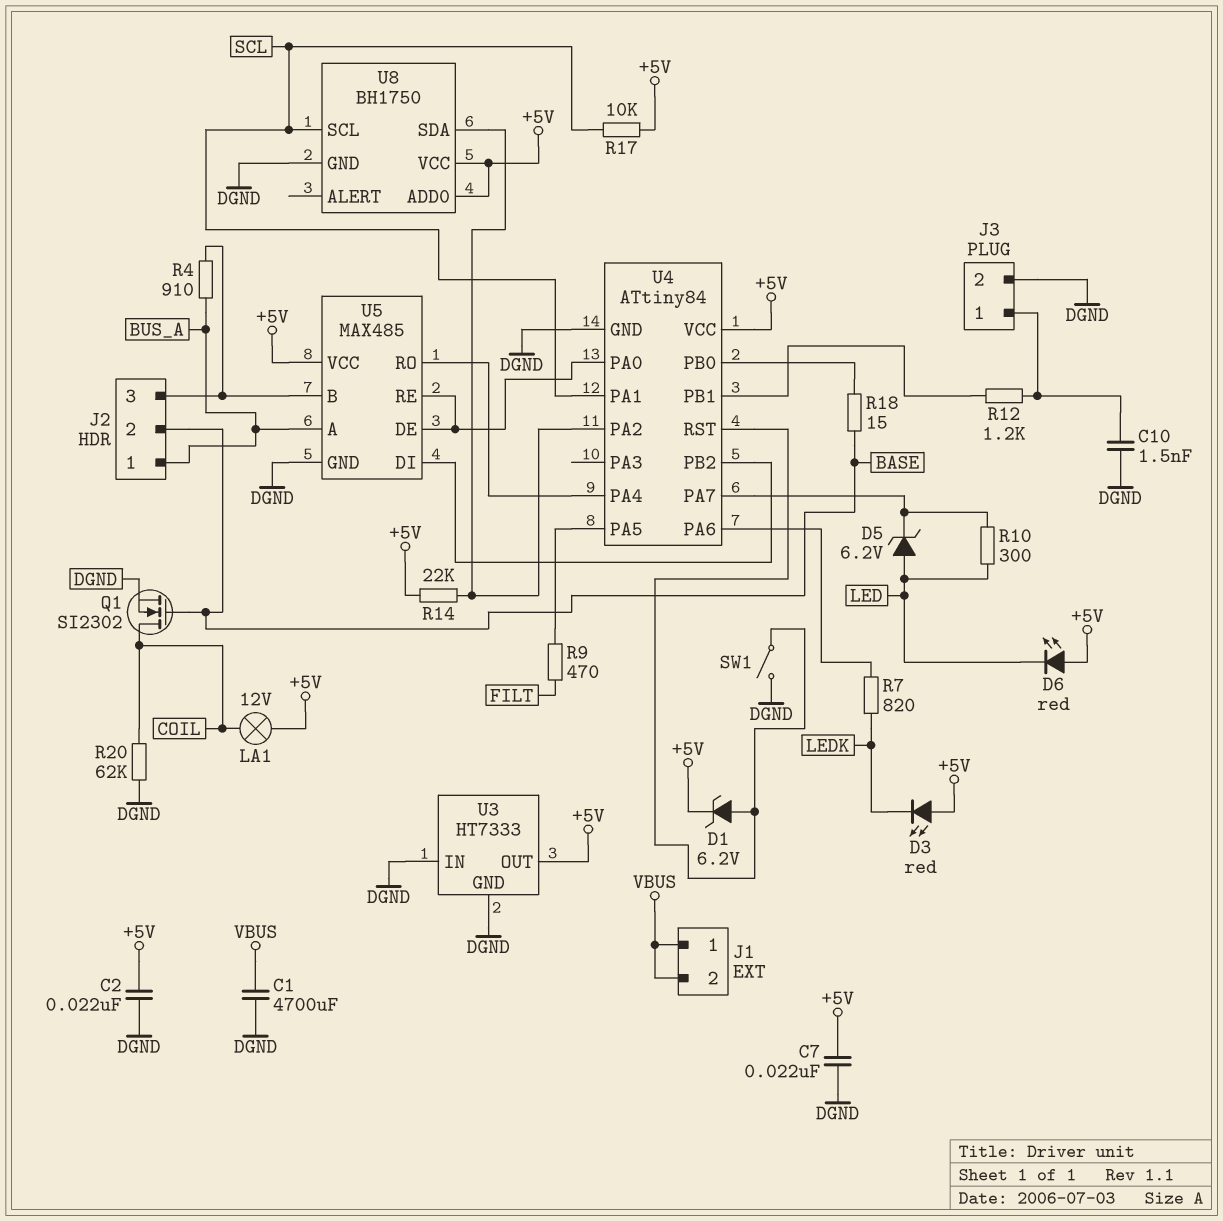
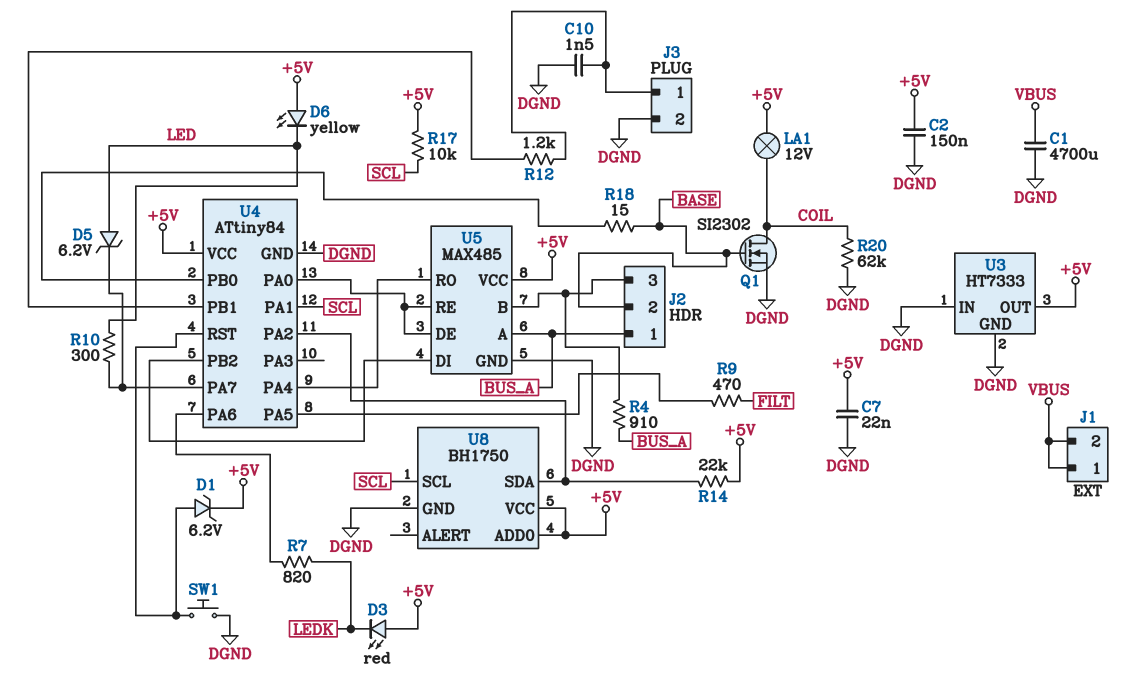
C2: 22nF (+5V, DGND) -> 150nF (+5V, DGND)
D6: LED red (A +5V, K LED) -> LED yellow (A +5V, K LED)
SW1: switch (DGND, U4/RST) -> button (DGND, U4/RST)

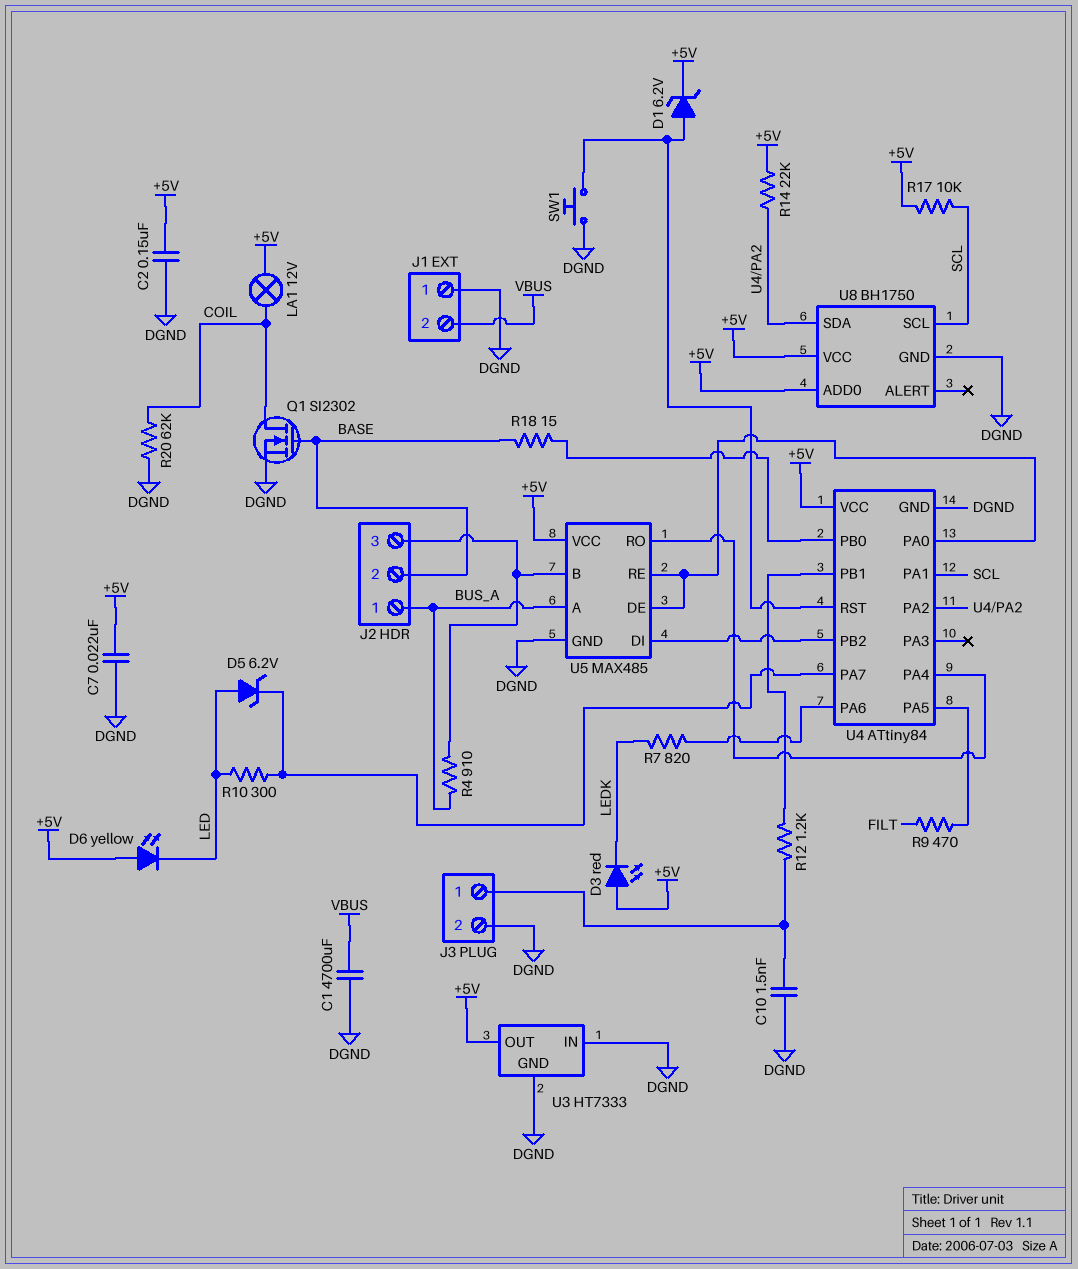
J1 pin 1: VBUS -> DGND

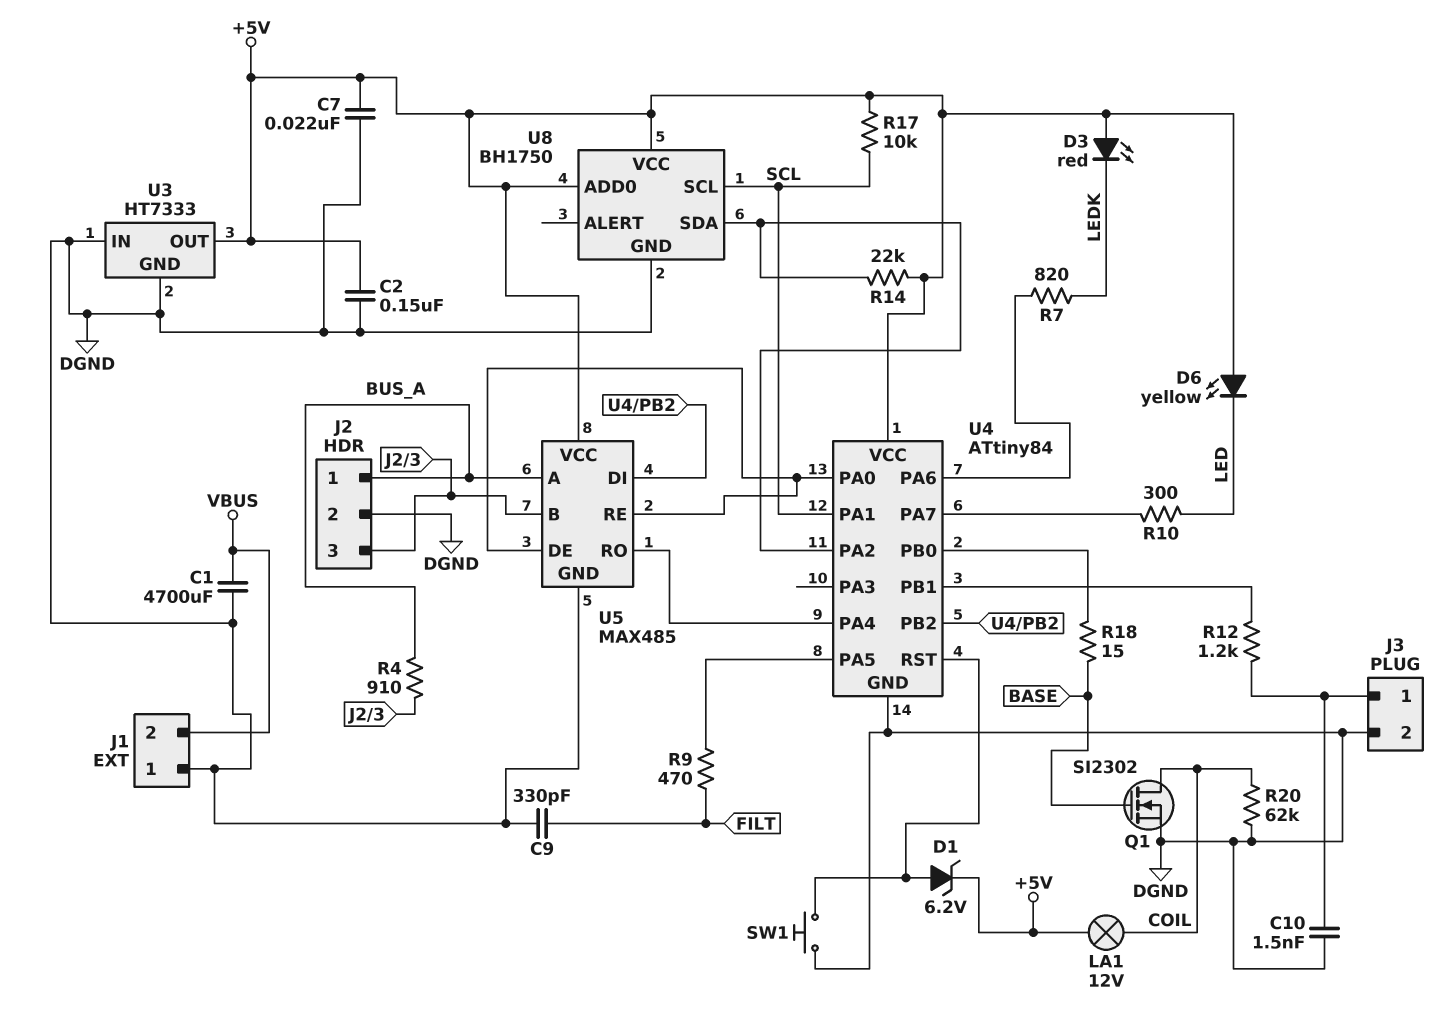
C9: none -> 330pF (DGND, FILT)
D5: zener 6.2V (A LED, K U4/PA7) -> none
J2 pin 2: BASE -> DGND

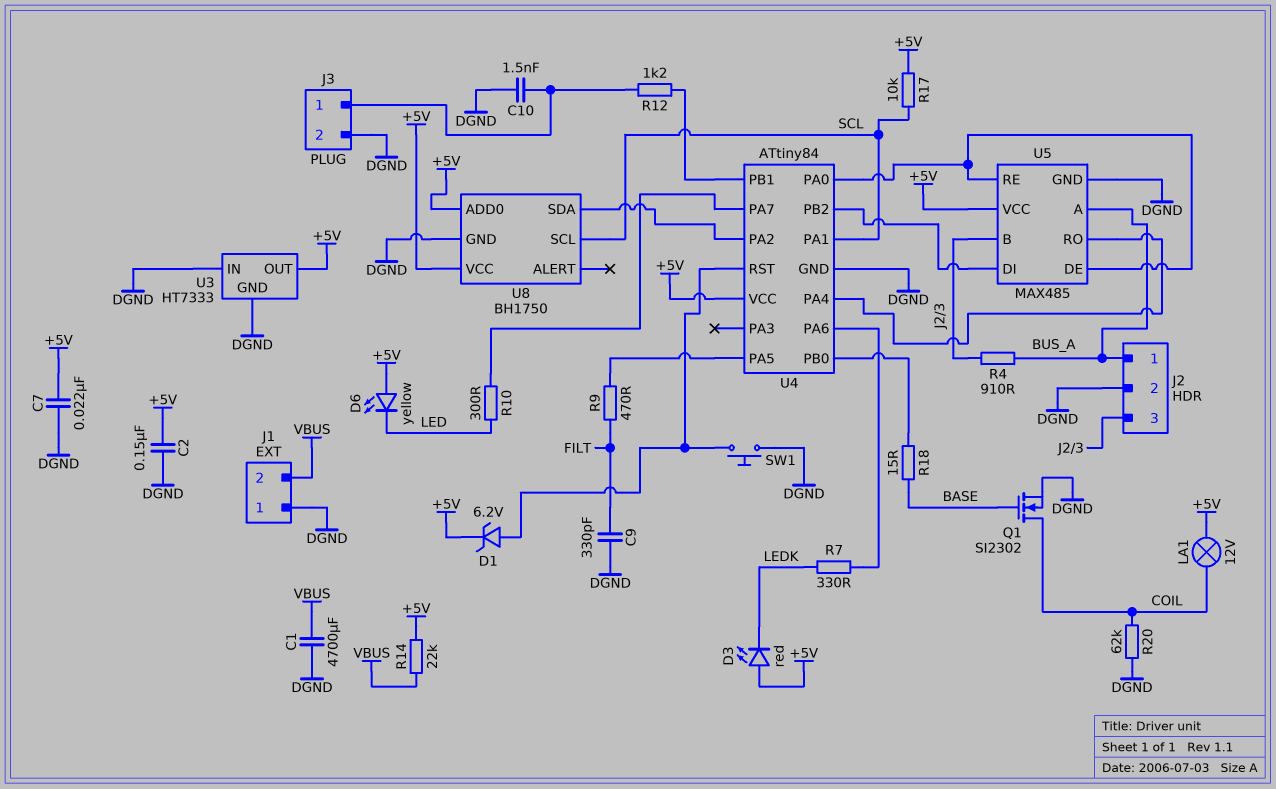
R7: 820 (LEDK, U4/PA6) -> 330 (LEDK, U4/PA6)
R14: 22k (+5V, U4/PA2) -> 22k (+5V, VBUS)

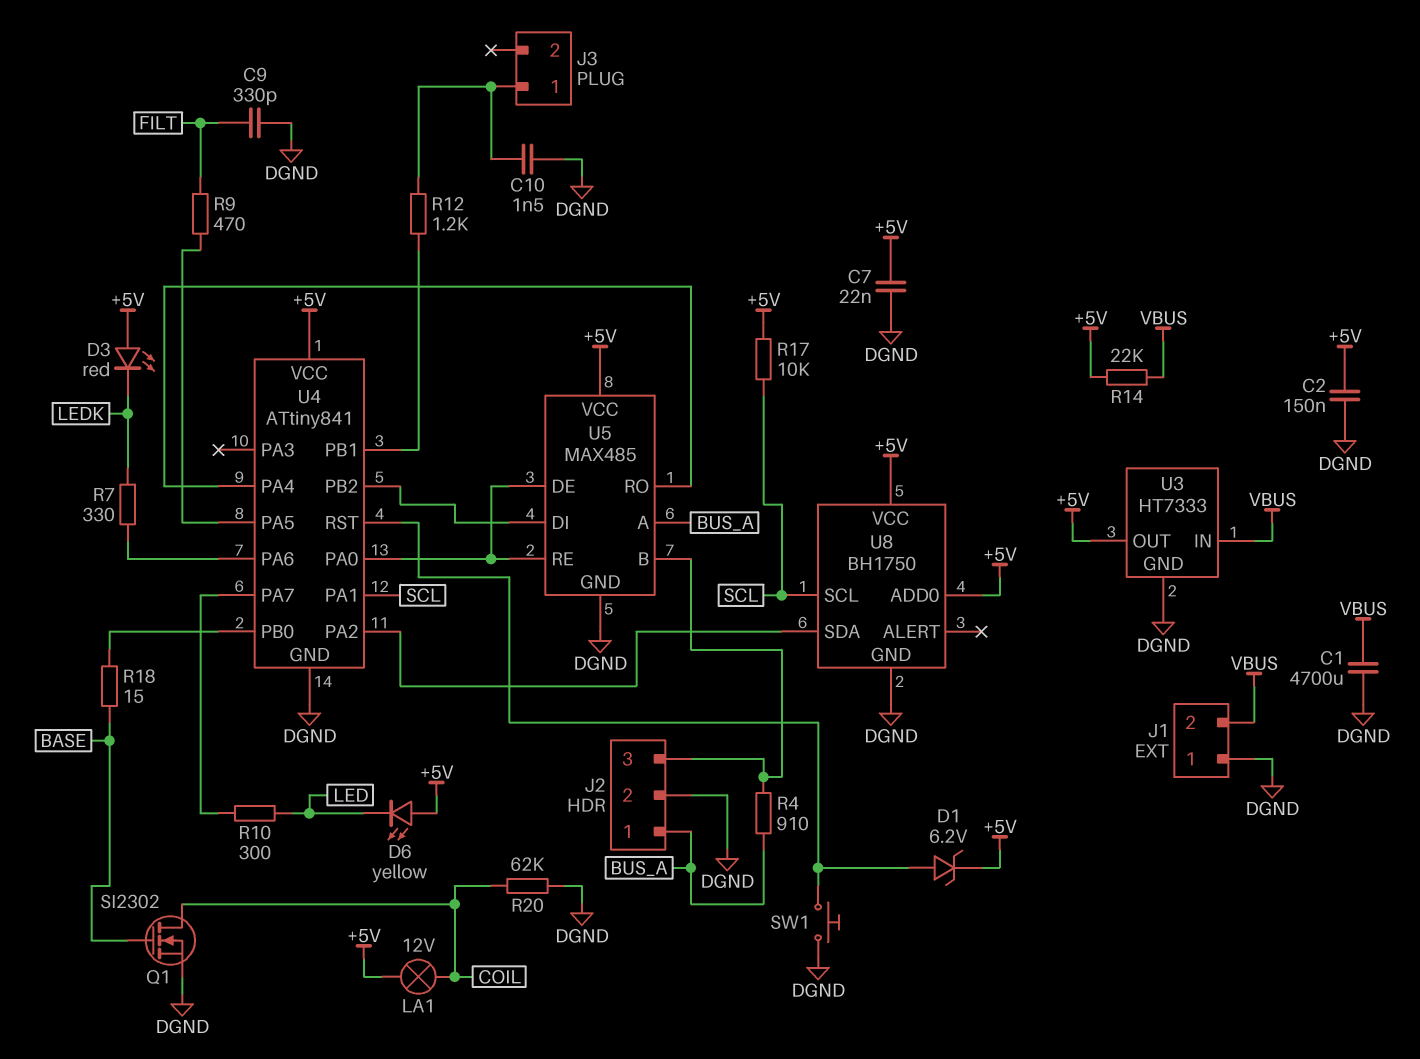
J3 pin 2: DGND -> none
U3 pin IN: DGND -> VBUS
U4: ATtiny84 -> ATtiny841

